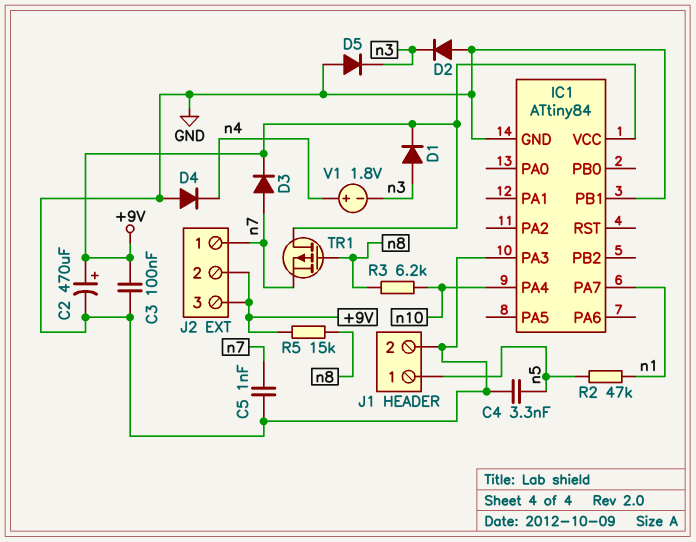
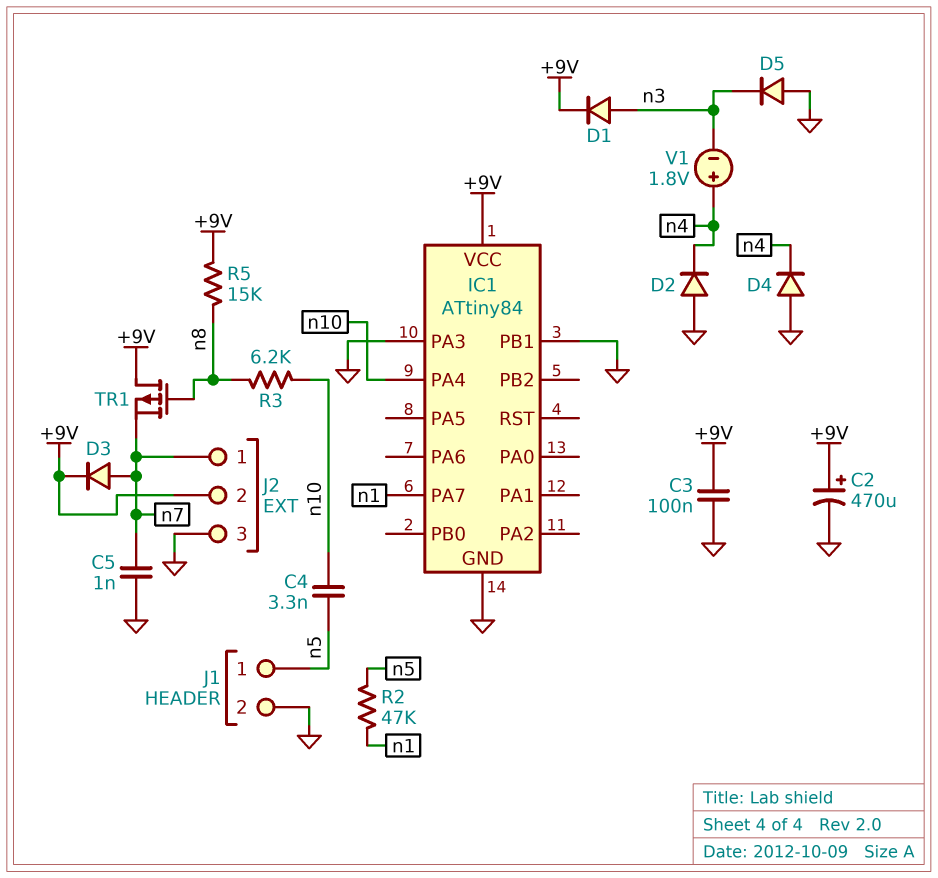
C4: 3.3nF (GND, n5) -> 3.3nF (n5, n10)
D2: diode (A GND, K n3) -> diode (A GND, K n4)
J2 pin 3: +9V -> GND

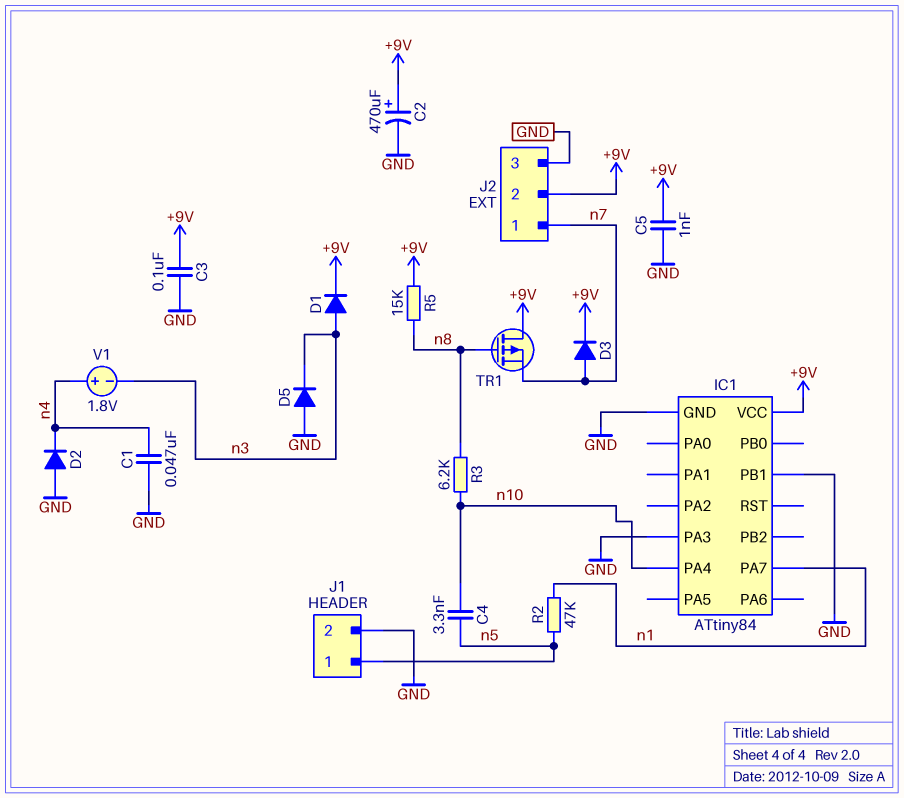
C1: none -> 47nF (GND, n4)
C5: 1nF (GND, n7) -> 1nF (+9V, GND)
D4: diode (A GND, K n4) -> none

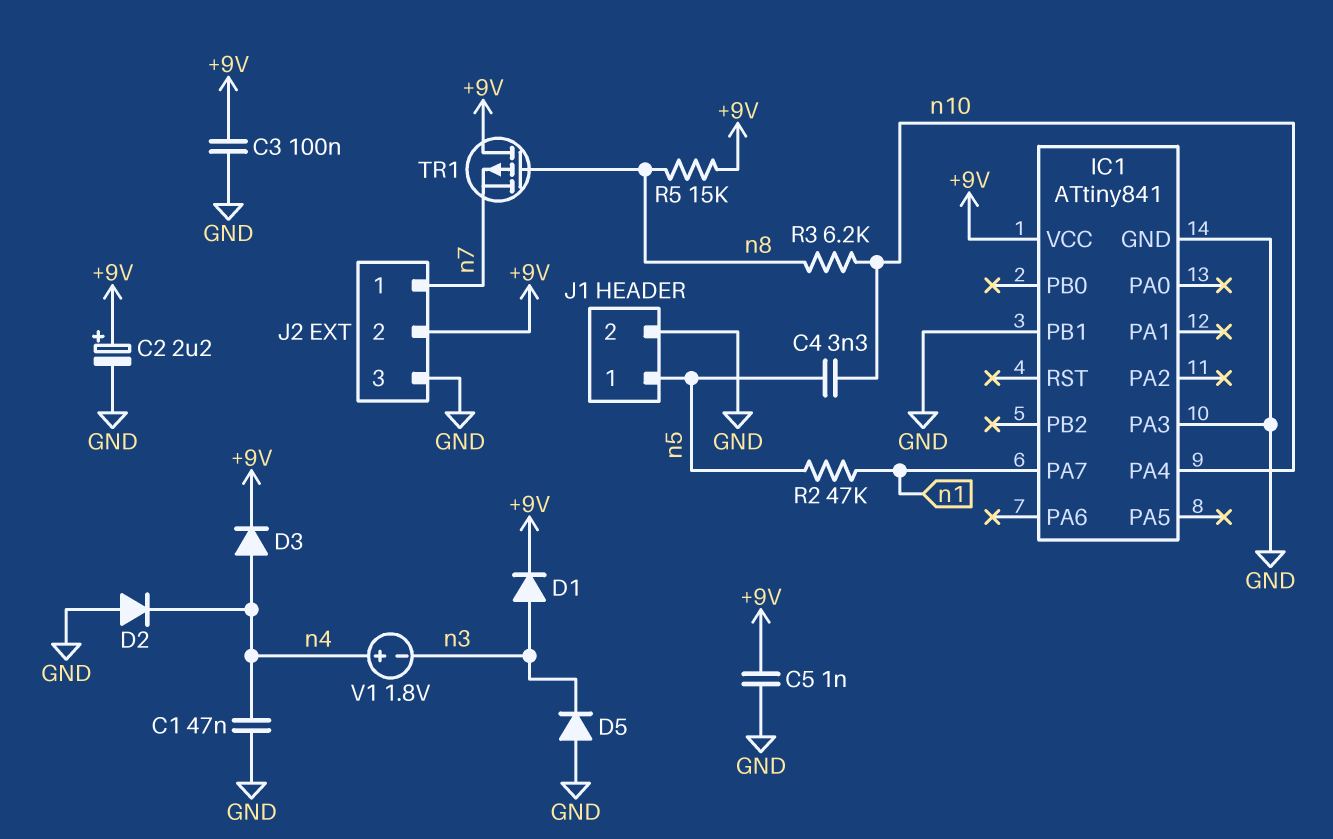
C2: 470uF (plus +9V, minus GND) -> 2.2uF (plus +9V, minus GND)
D3: diode (A n7, K +9V) -> diode (A n4, K +9V)
IC1: ATtiny84 -> ATtiny841

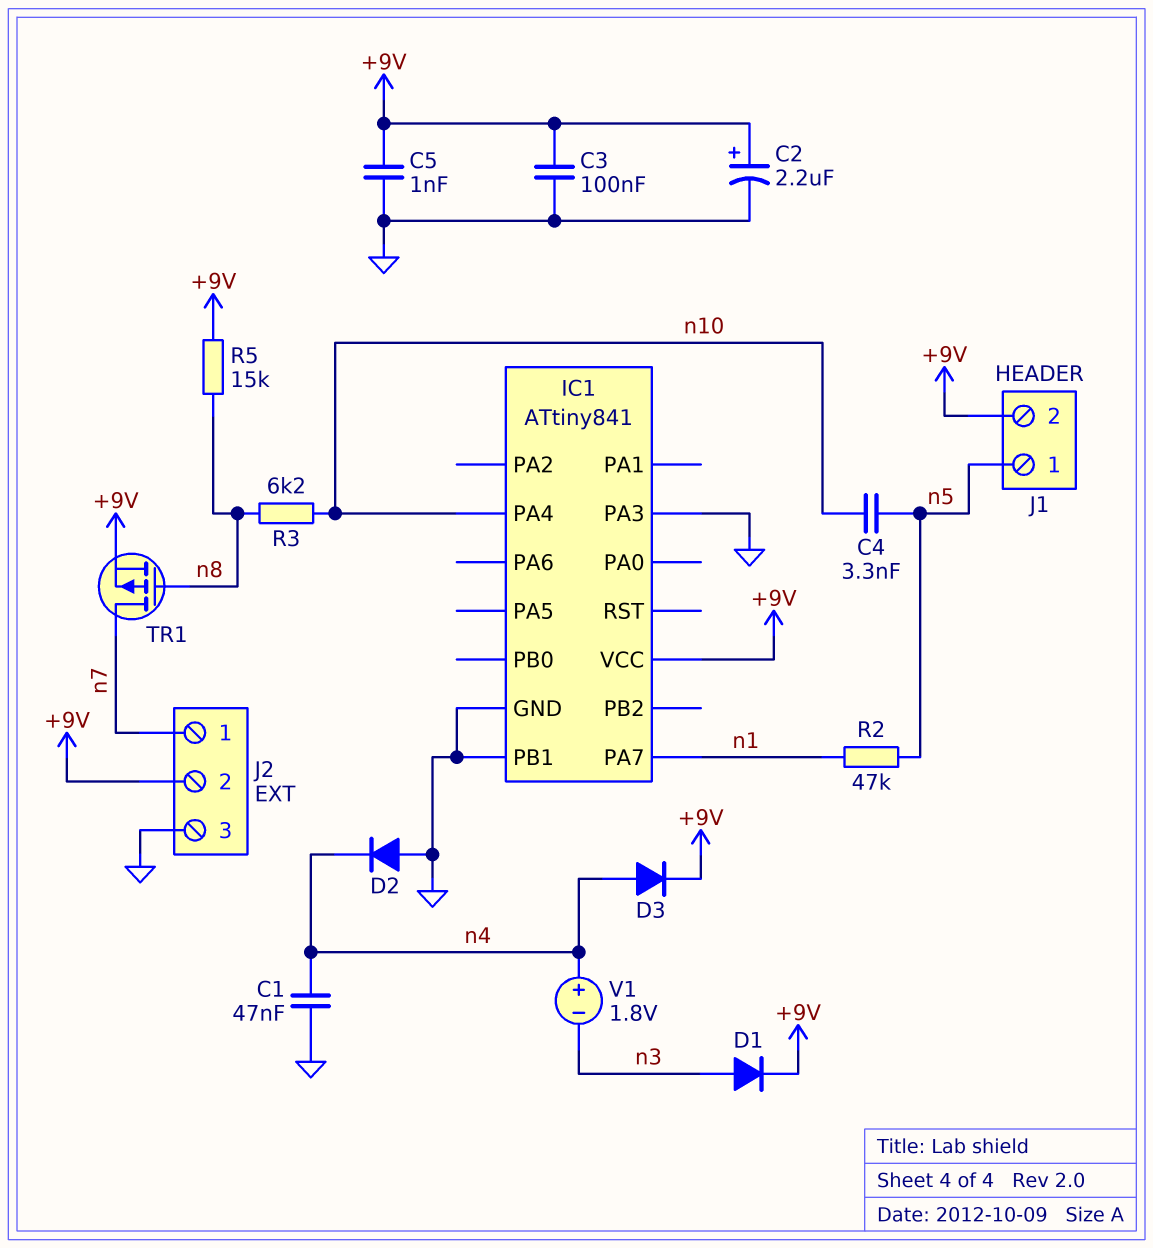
D5: diode (A GND, K n3) -> none
J1 pin 2: GND -> +9V
TR1: PMOS (G n8, D +9V, S n7) -> PMOS (G n8, D n7, S +9V)

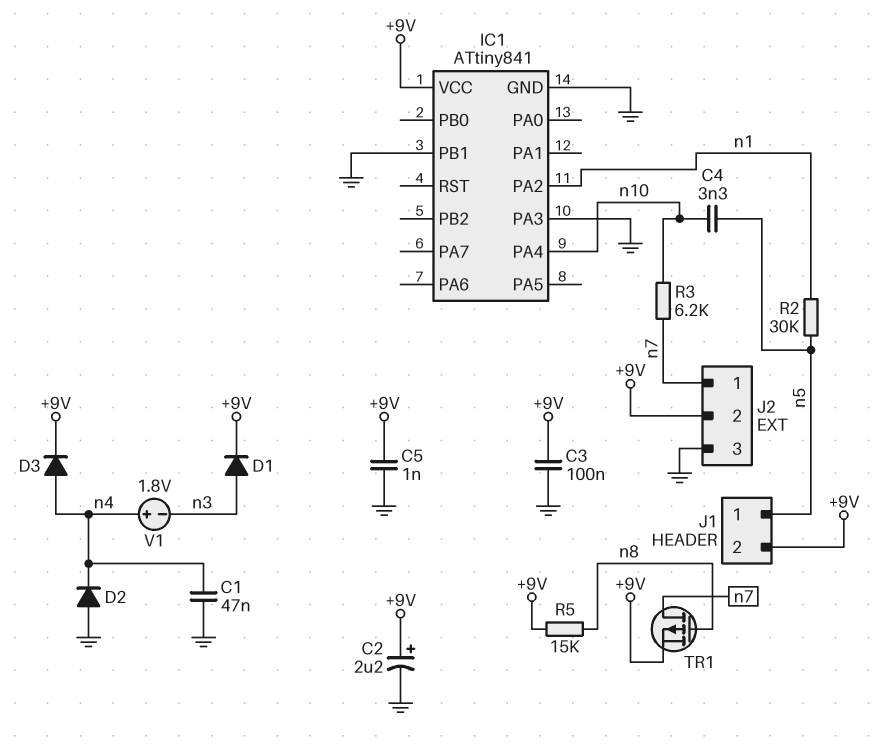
IC1 pin PA2: none -> n1
IC1 pin PA7: n1 -> none
R2: 47k (n1, n5) -> 30k (n1, n5)
R3: 6.2k (n8, n10) -> 6.2k (n7, n10)

